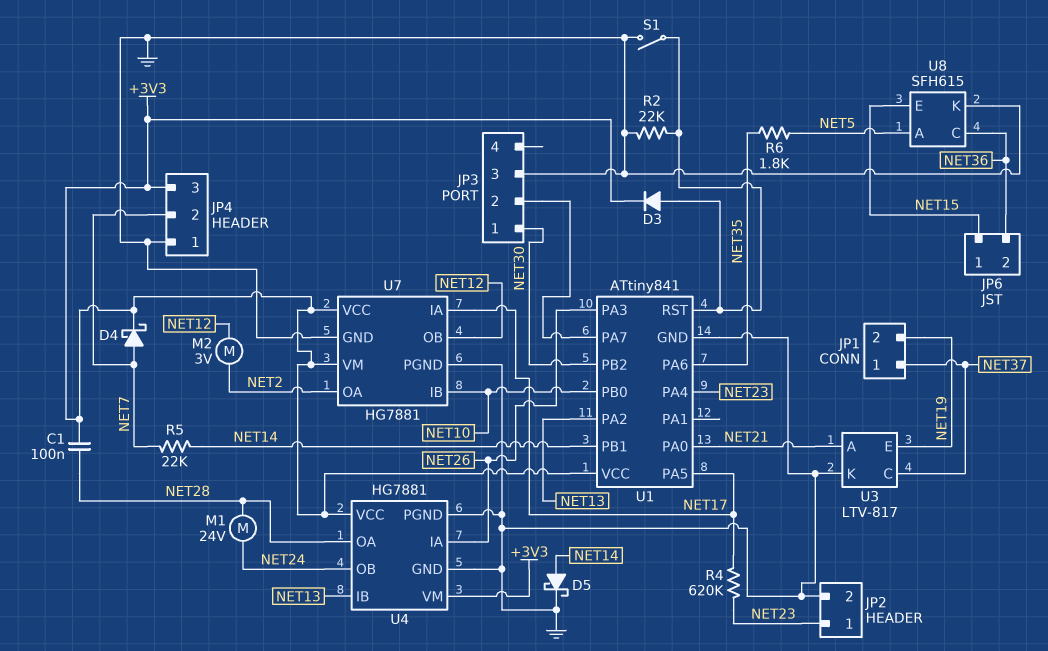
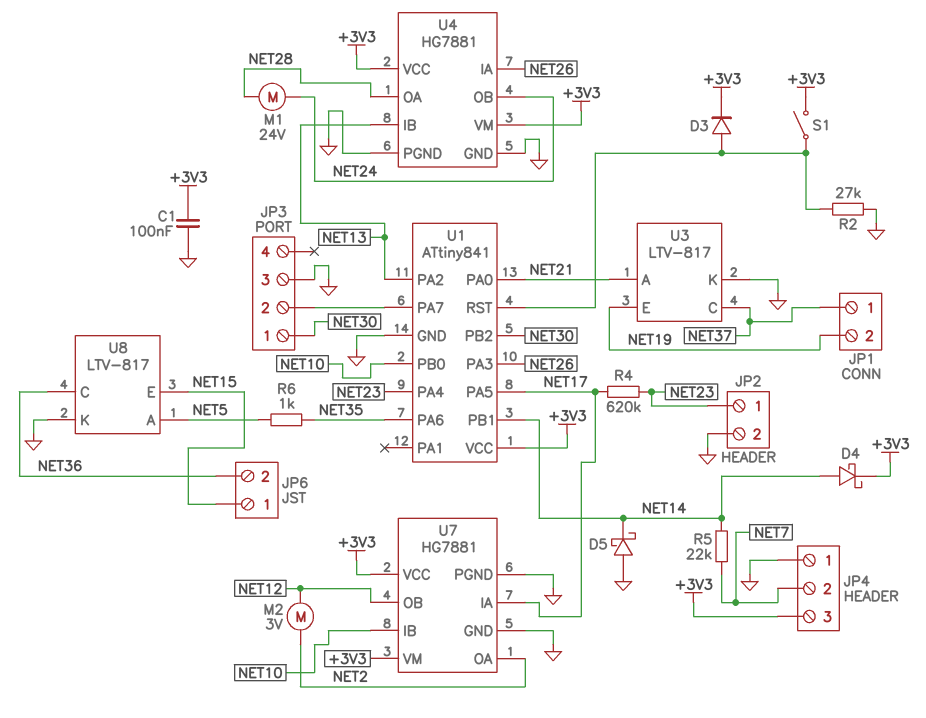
C1: 100nF (+3V3, NET28) -> 100nF (+3V3, GND)
D4: schottky (A NET7, K +3V3) -> schottky (A NET14, K +3V3)
D5: schottky (A NET14, K GND) -> schottky (A GND, K NET14)
R2: 22k (GND, U1/RST) -> 27k (GND, U1/RST)
R6: 1.8k (NET5, NET35) -> 1k (NET5, NET35)
S1: switch (GND, U1/RST) -> switch (+3V3, U1/RST)
U8: SFH615 -> LTV-817

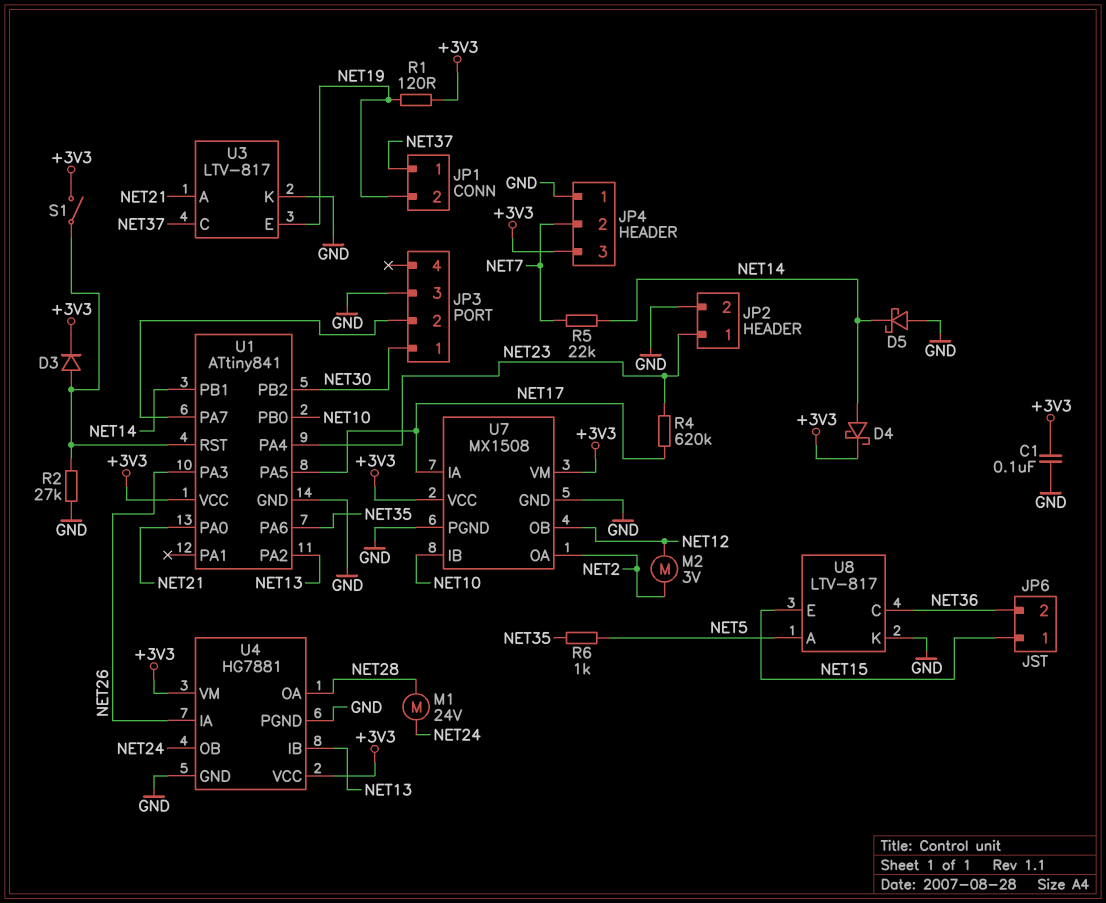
R1: none -> 120 (+3V3, NET19)
U7: HG7881 -> MX1508

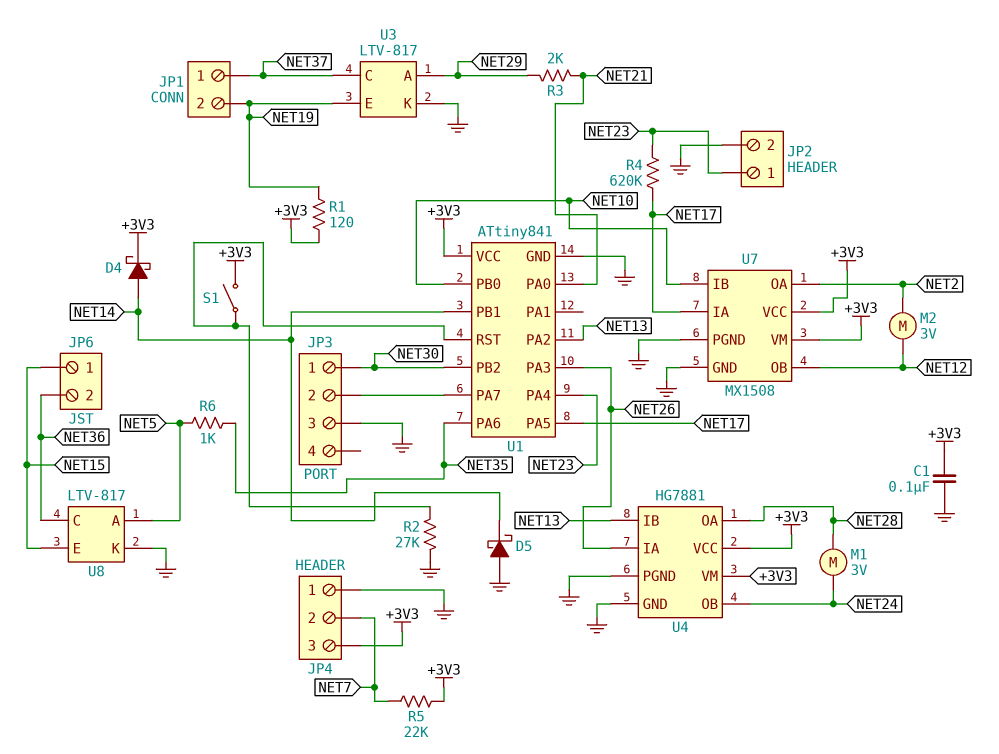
D3: diode (A U1/RST, K +3V3) -> none
M1: motor 24V (NET24, NET28) -> motor 3V (NET24, NET28)
R3: none -> 2k (NET21, NET29)
R5: 22k (NET7, NET14) -> 22k (+3V3, NET7)
U3 pin A: NET21 -> NET29

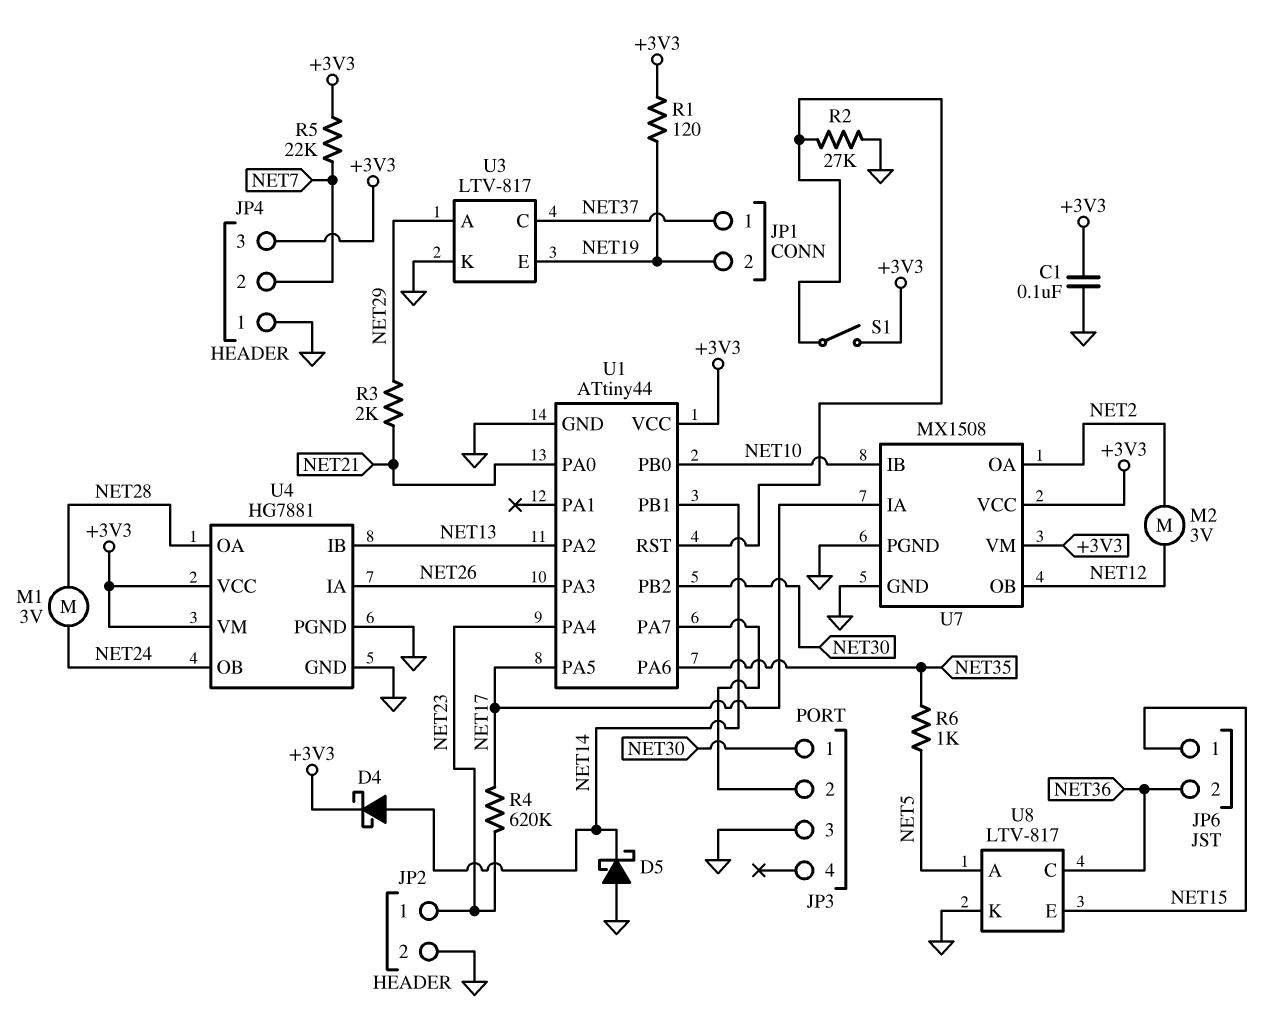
U1: ATtiny841 -> ATtiny44

